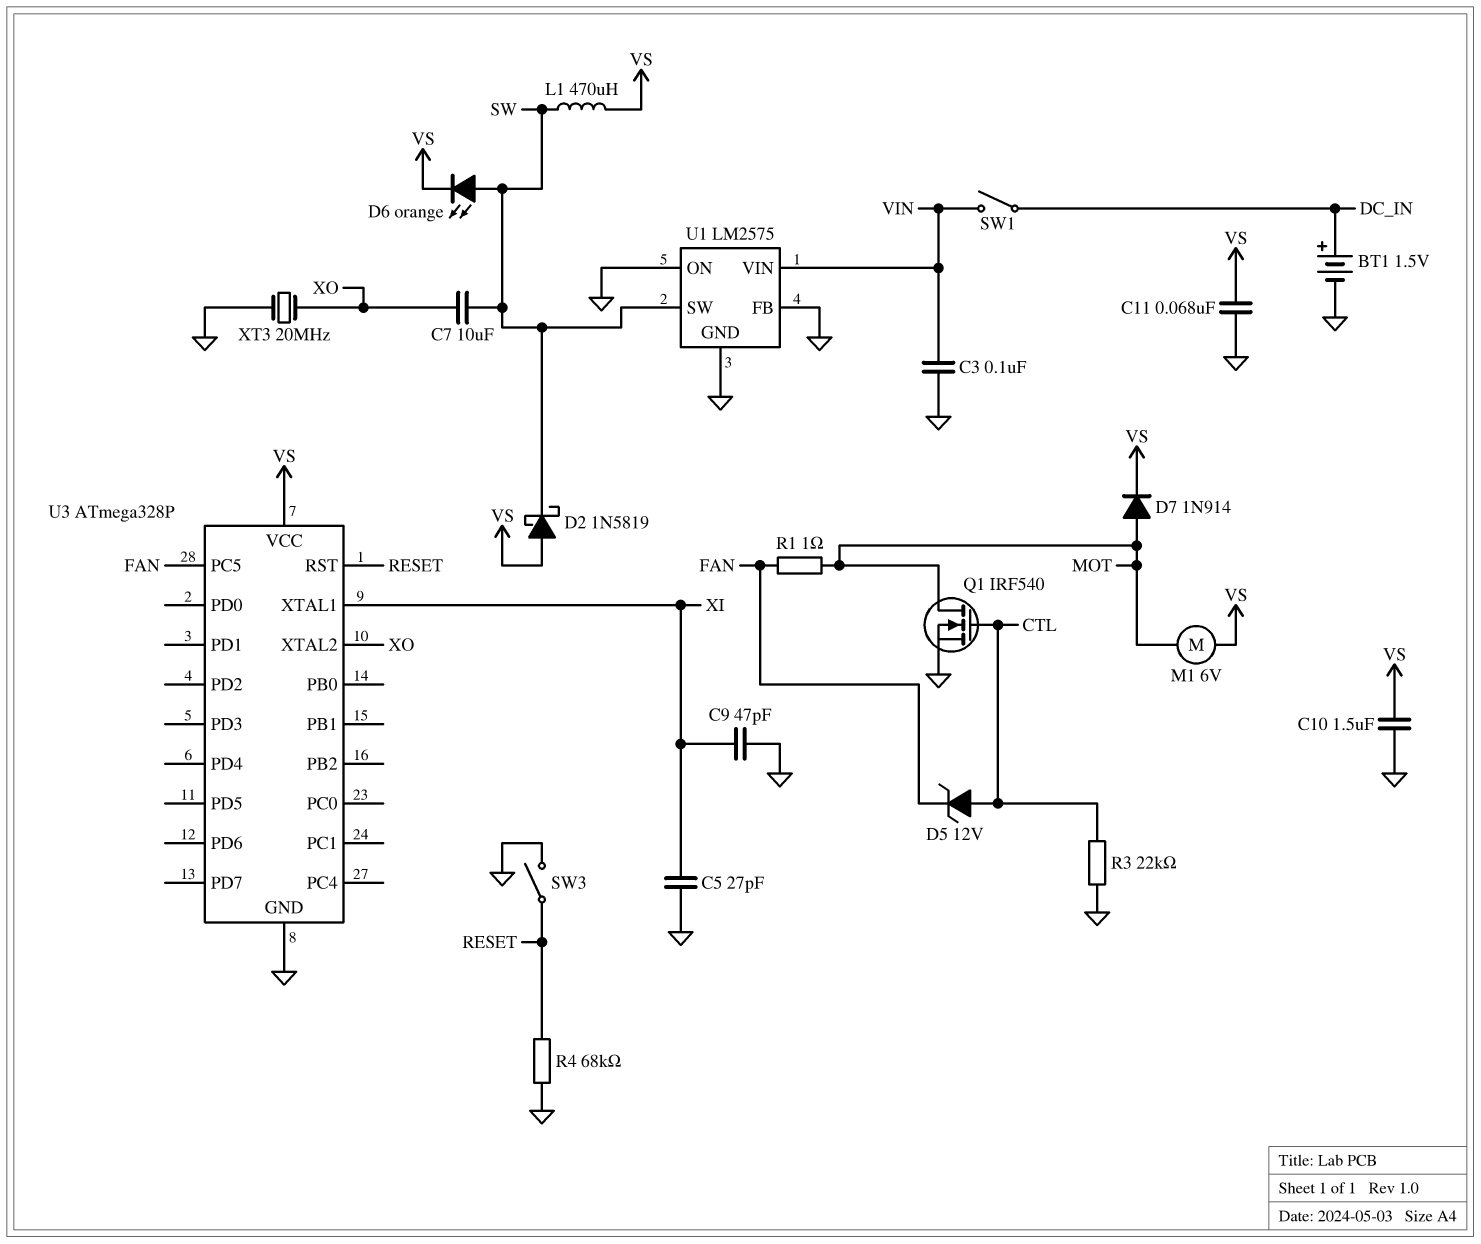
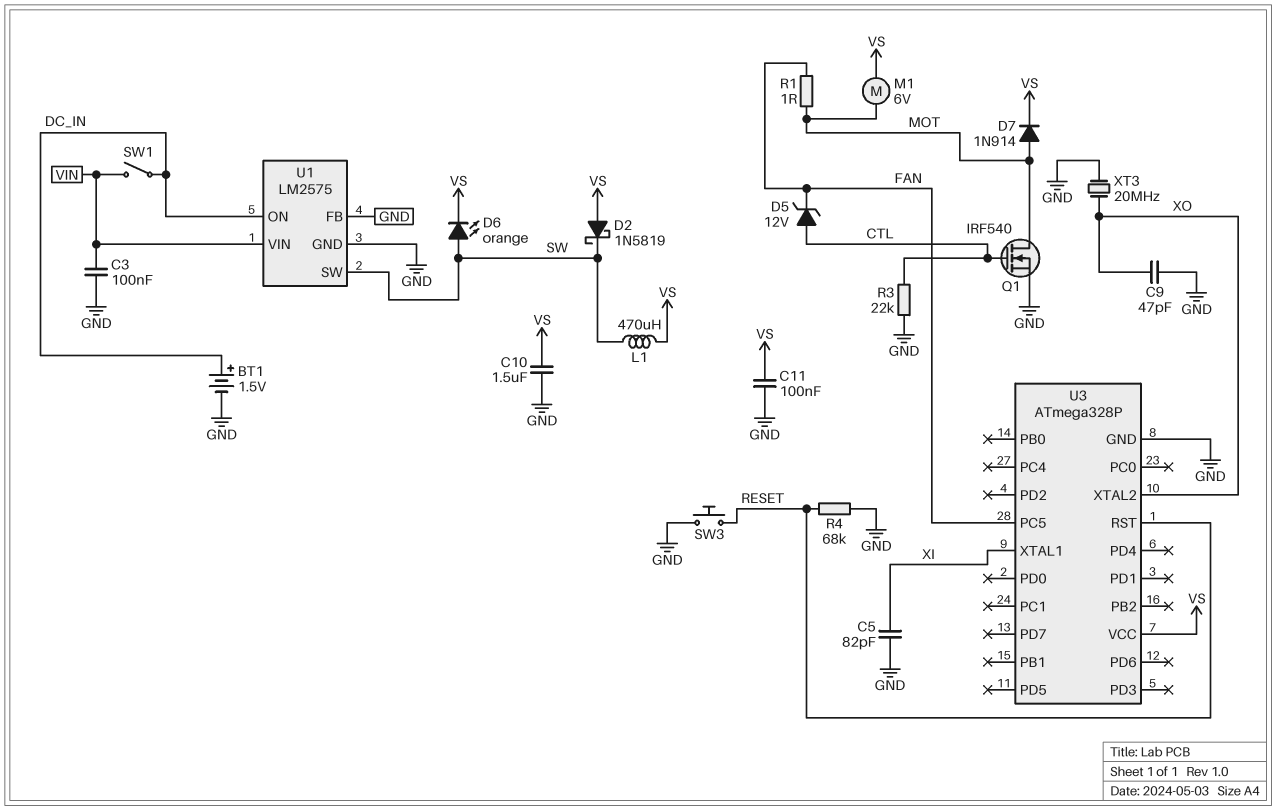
C5: 27pF (GND, XI) -> 82pF (GND, XI)
C7: 10uF (SW, XO) -> none
C9: 47pF (GND, XI) -> 47pF (GND, XO)
C11: 68nF (GND, VS) -> 100nF (GND, VS)
SW3: switch (GND, RESET) -> button (GND, RESET)
U1 pin ON: GND -> DC_IN

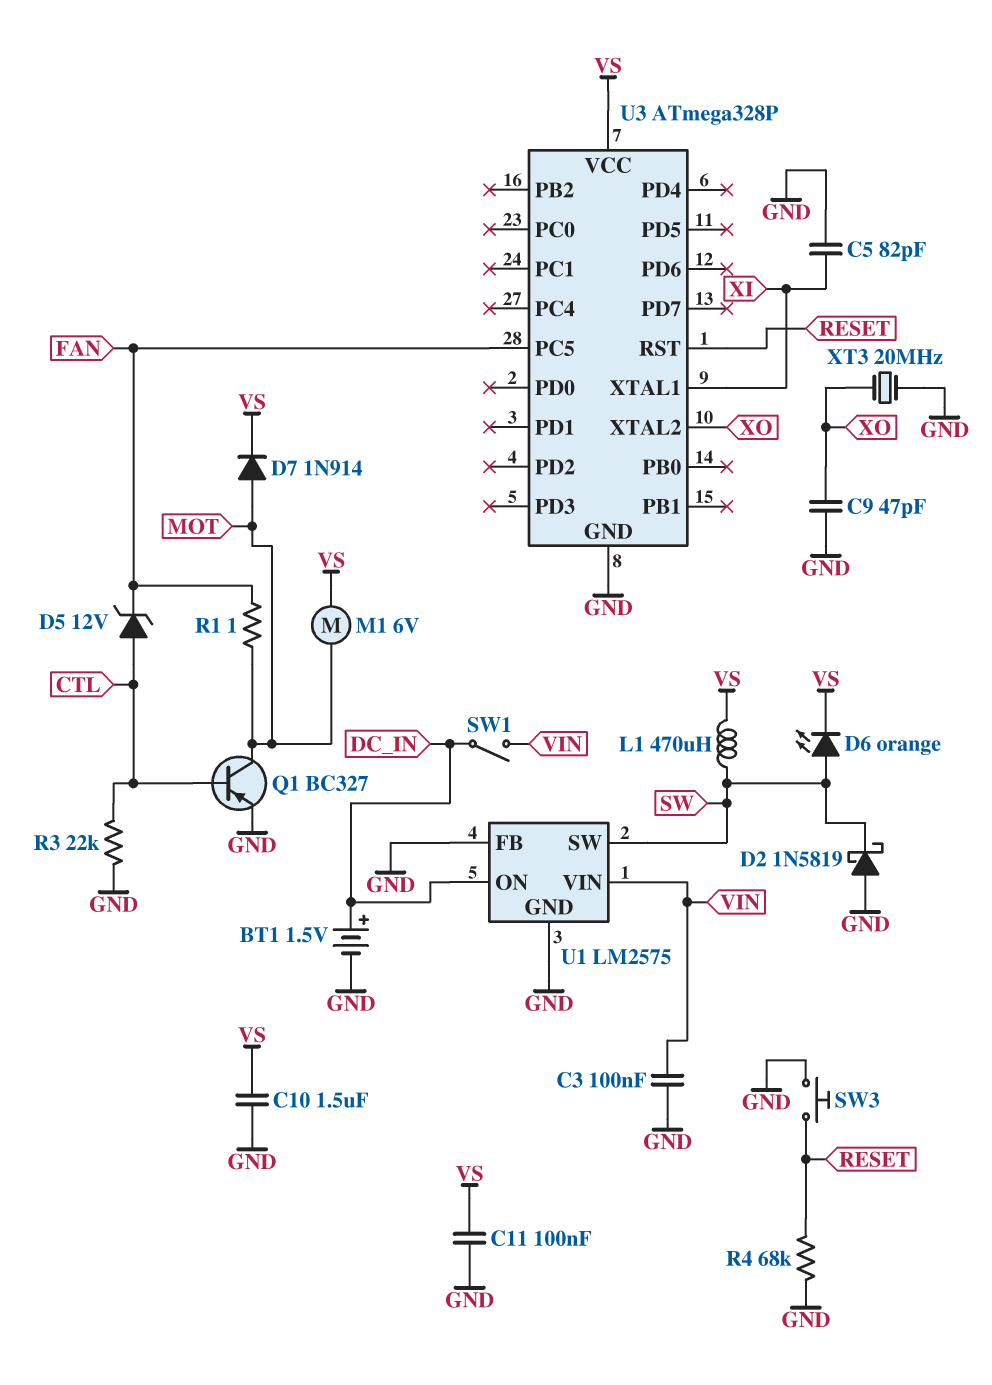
D2: schottky 1N5819 (A VS, K SW) -> schottky 1N5819 (A GND, K SW)
Q1: NMOS IRF540 (G CTL, D MOT, S GND) -> PNP BC327 (B CTL, C MOT, E GND)

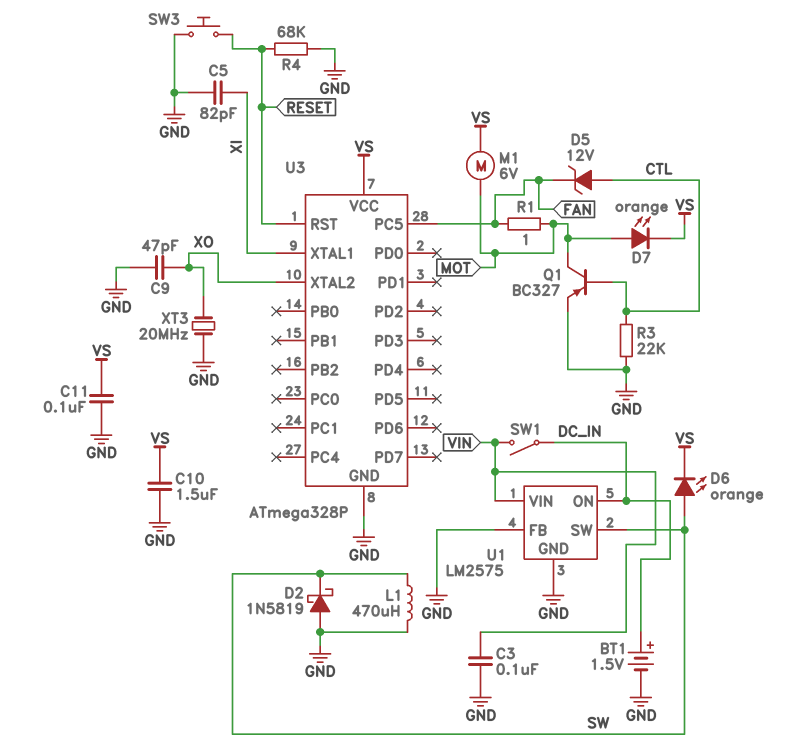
D7: diode 1N914 (A MOT, K VS) -> LED orange (A MOT, K VS)
L1: 470uH (SW, VS) -> 470uH (GND, SW)

